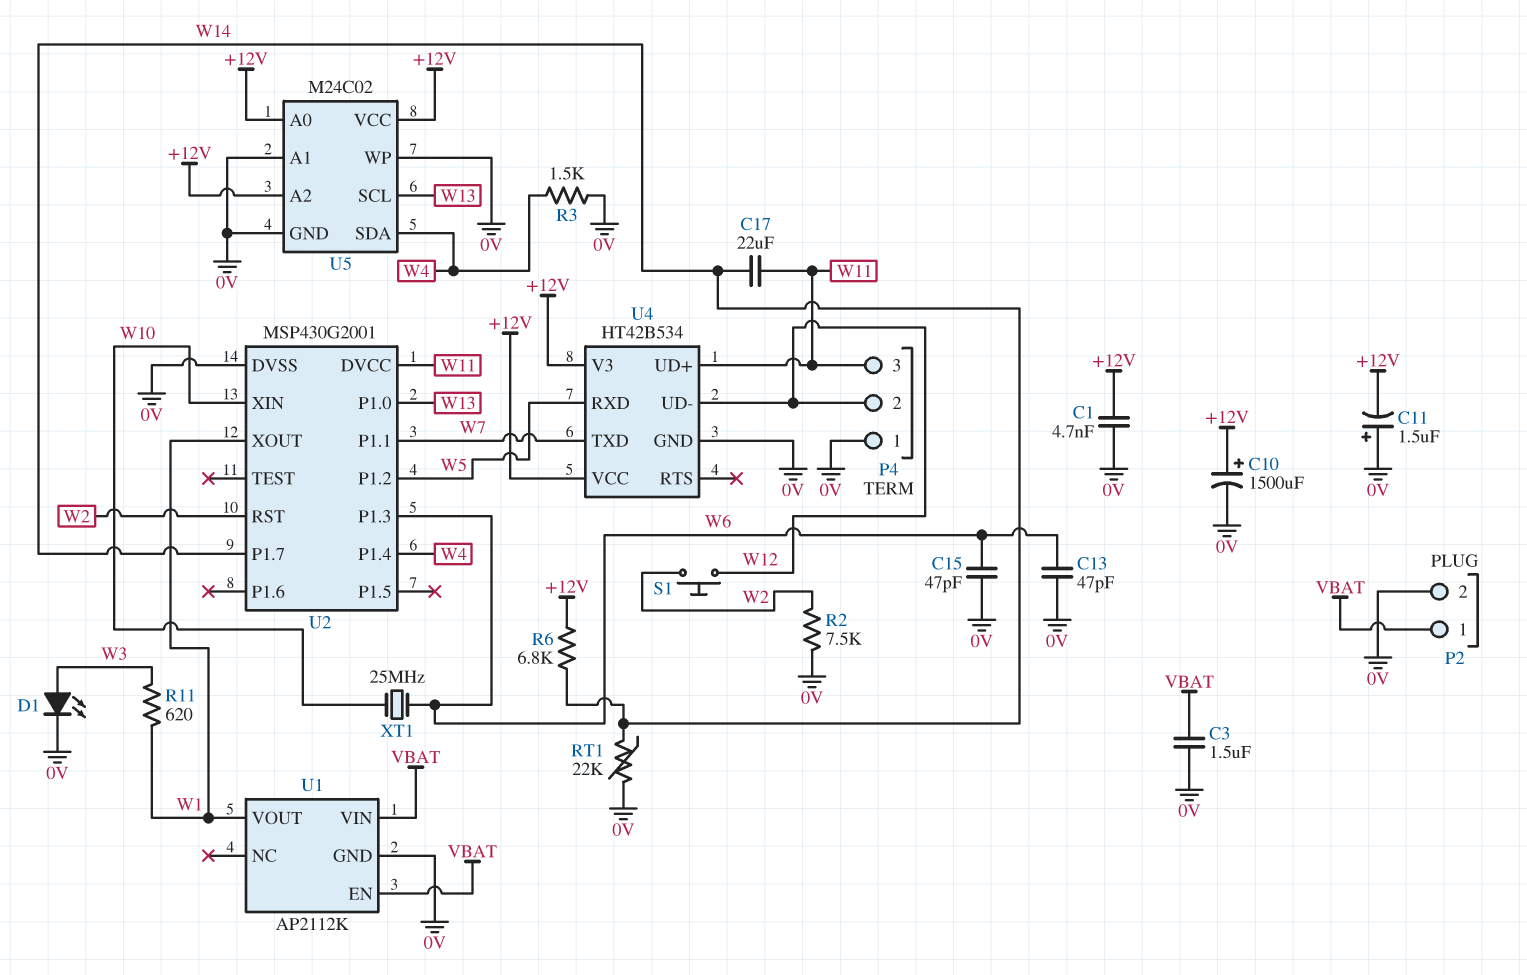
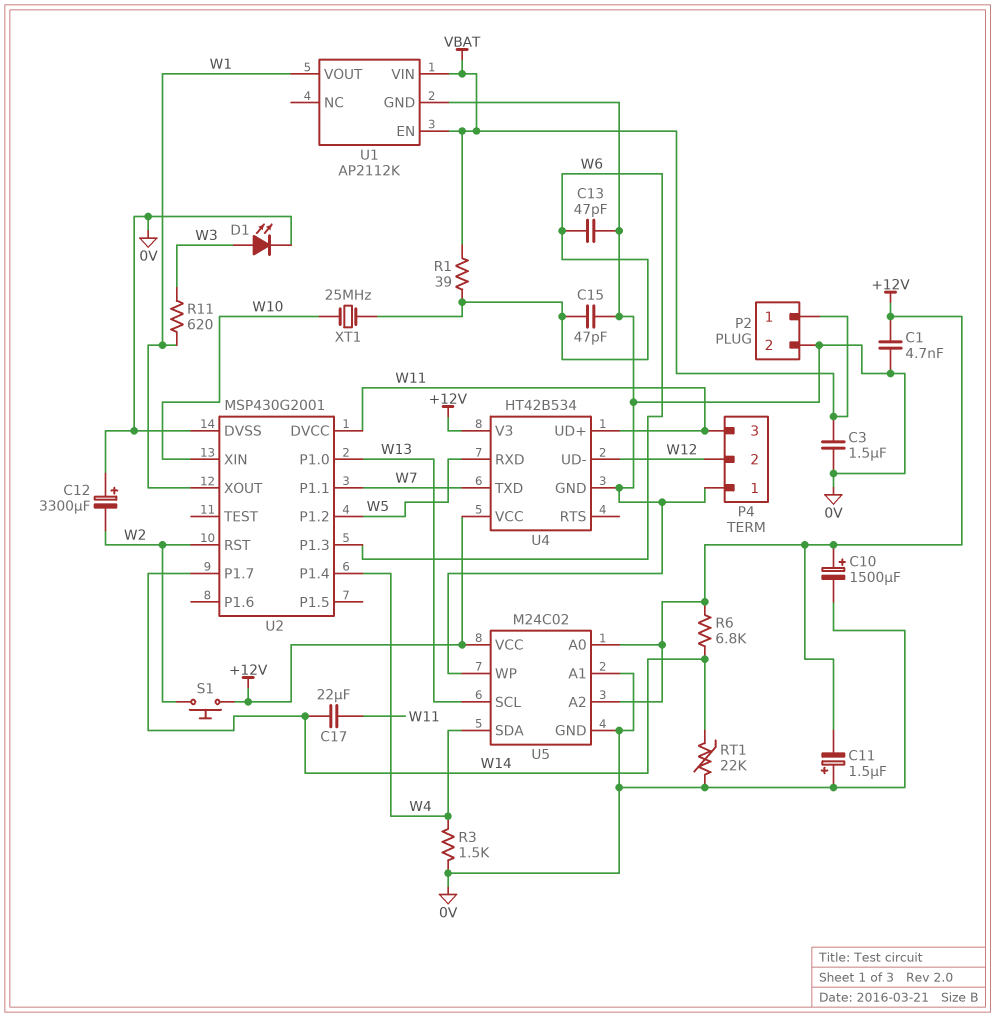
C12: none -> 3300uF (plus 0V, minus W2)
R1: none -> 39 (VBAT, W6)
R2: 7.5k (0V, W2) -> none
S1: button (W2, W12) -> button (+12V, W2)

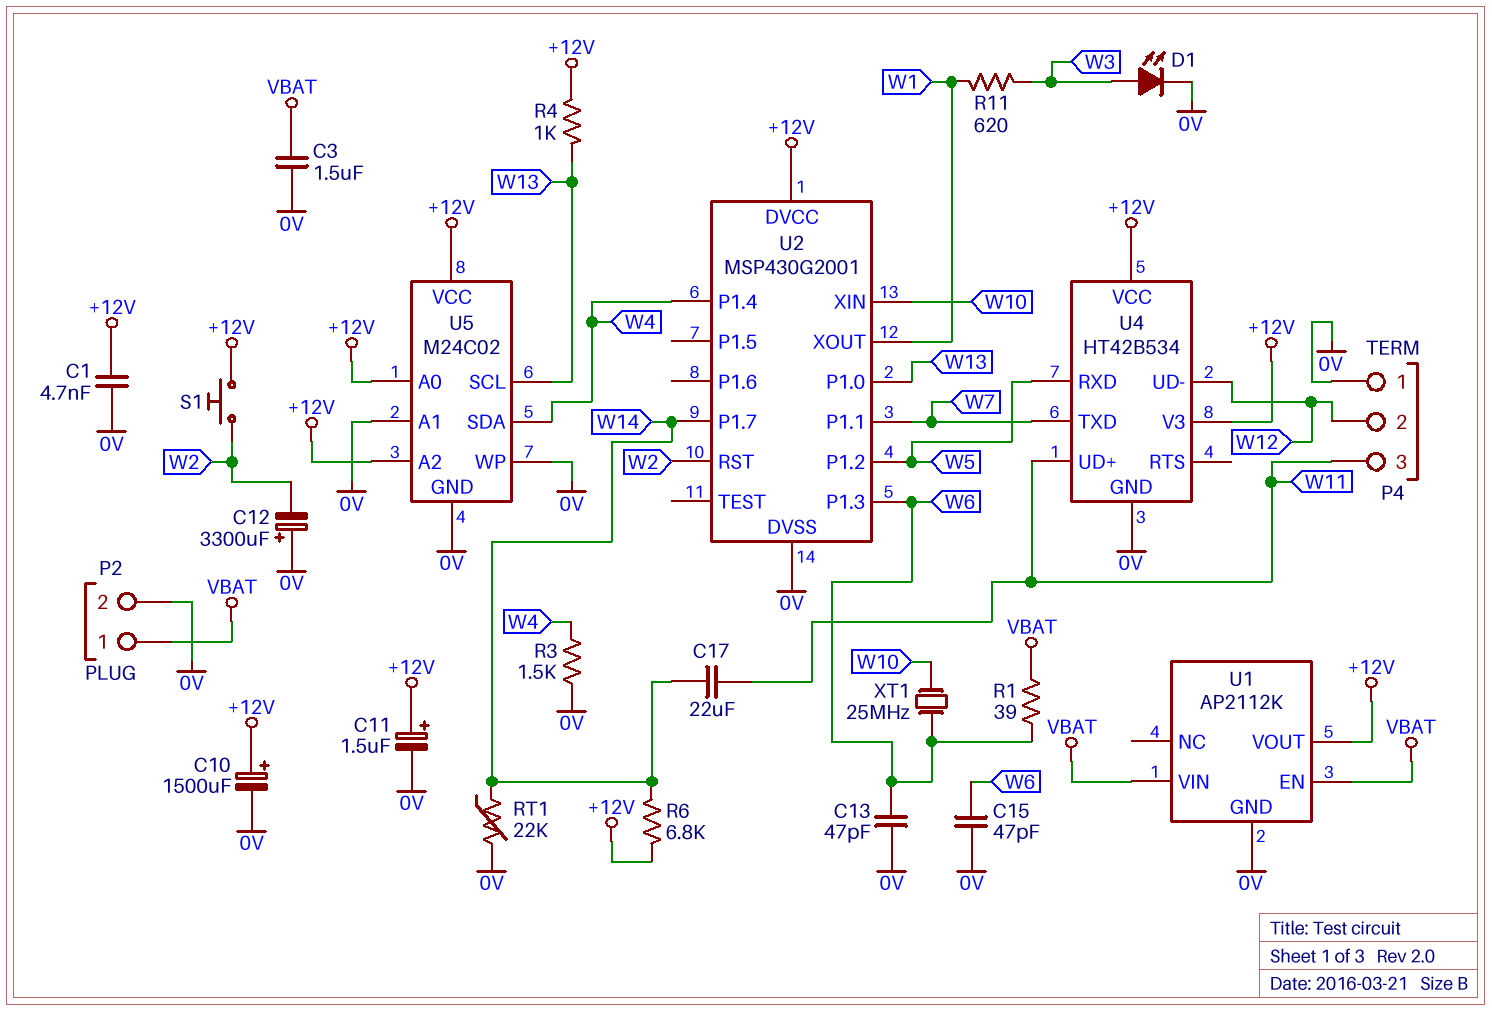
C11: 1.5uF (plus 0V, minus +12V) -> 1.5uF (plus +12V, minus 0V)
R4: none -> 1k (+12V, W13)
U1 pin VOUT: W1 -> +12V
U2 pin DVCC: W11 -> +12V

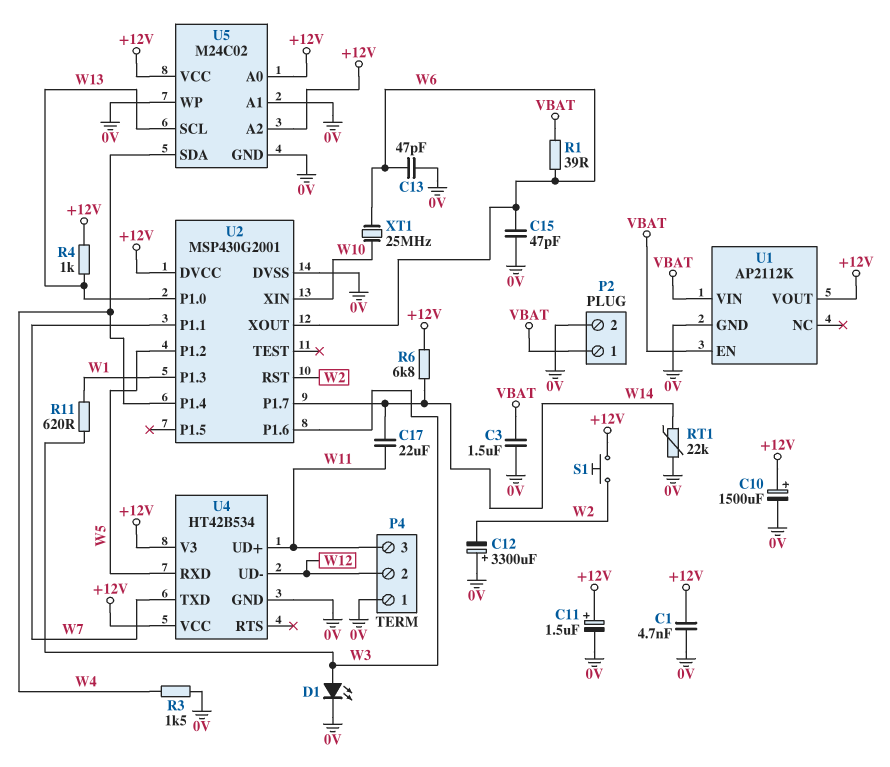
U2 pin P1.3: W6 -> W1
U2 pin P1.6: none -> W3
U2 pin XOUT: W1 -> W6

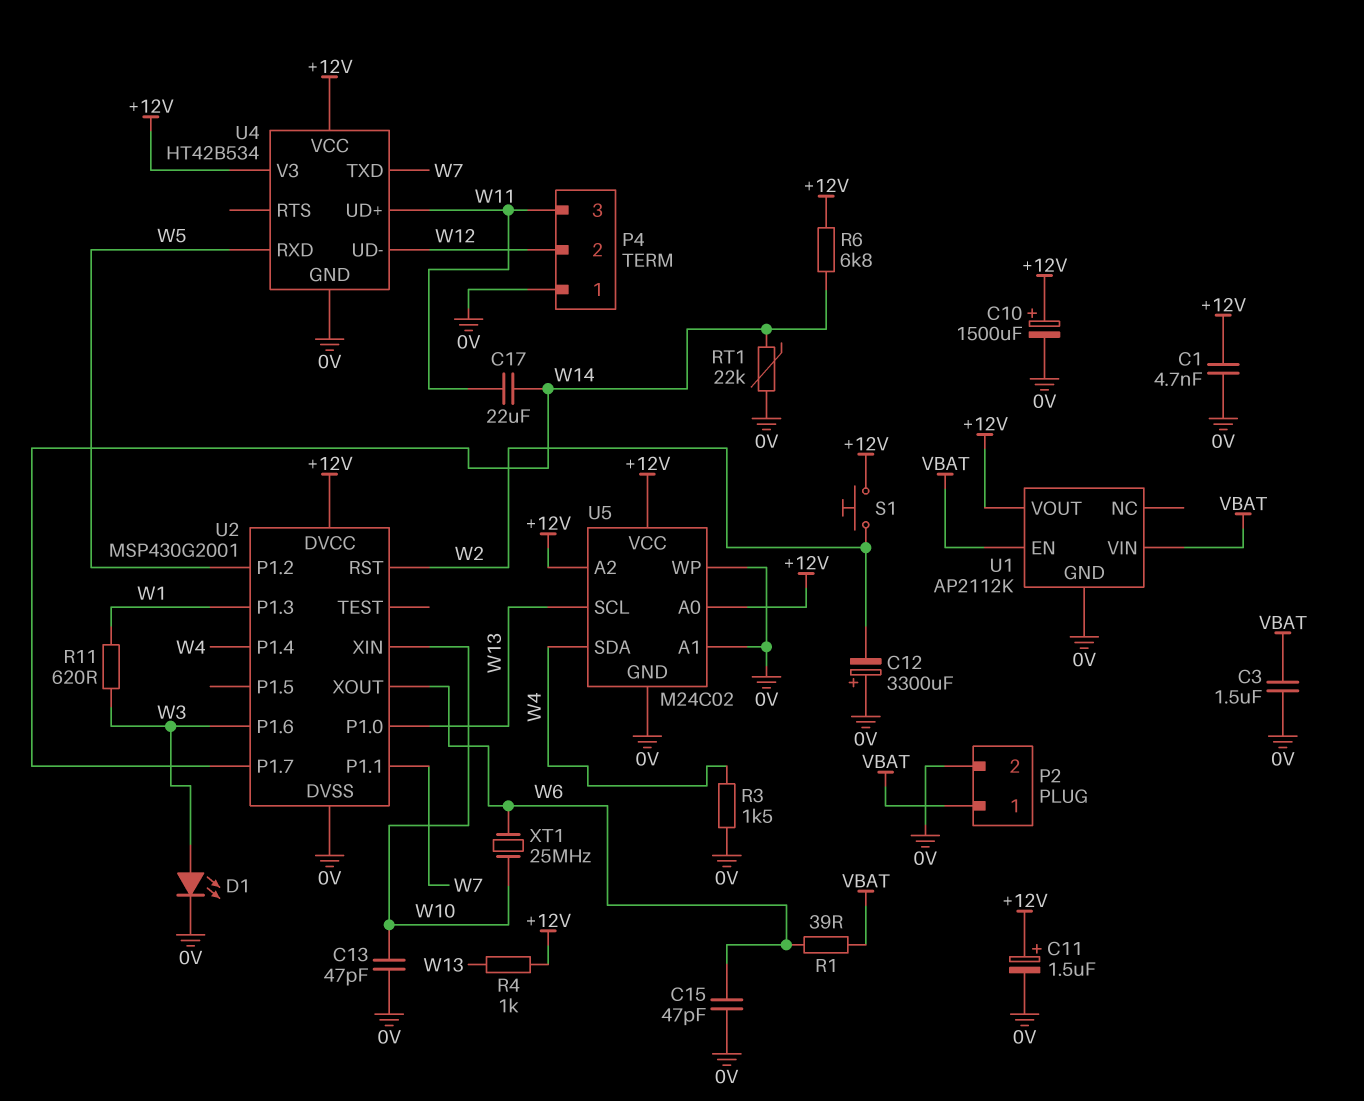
C13: 47pF (0V, W6) -> 47pF (0V, W10)

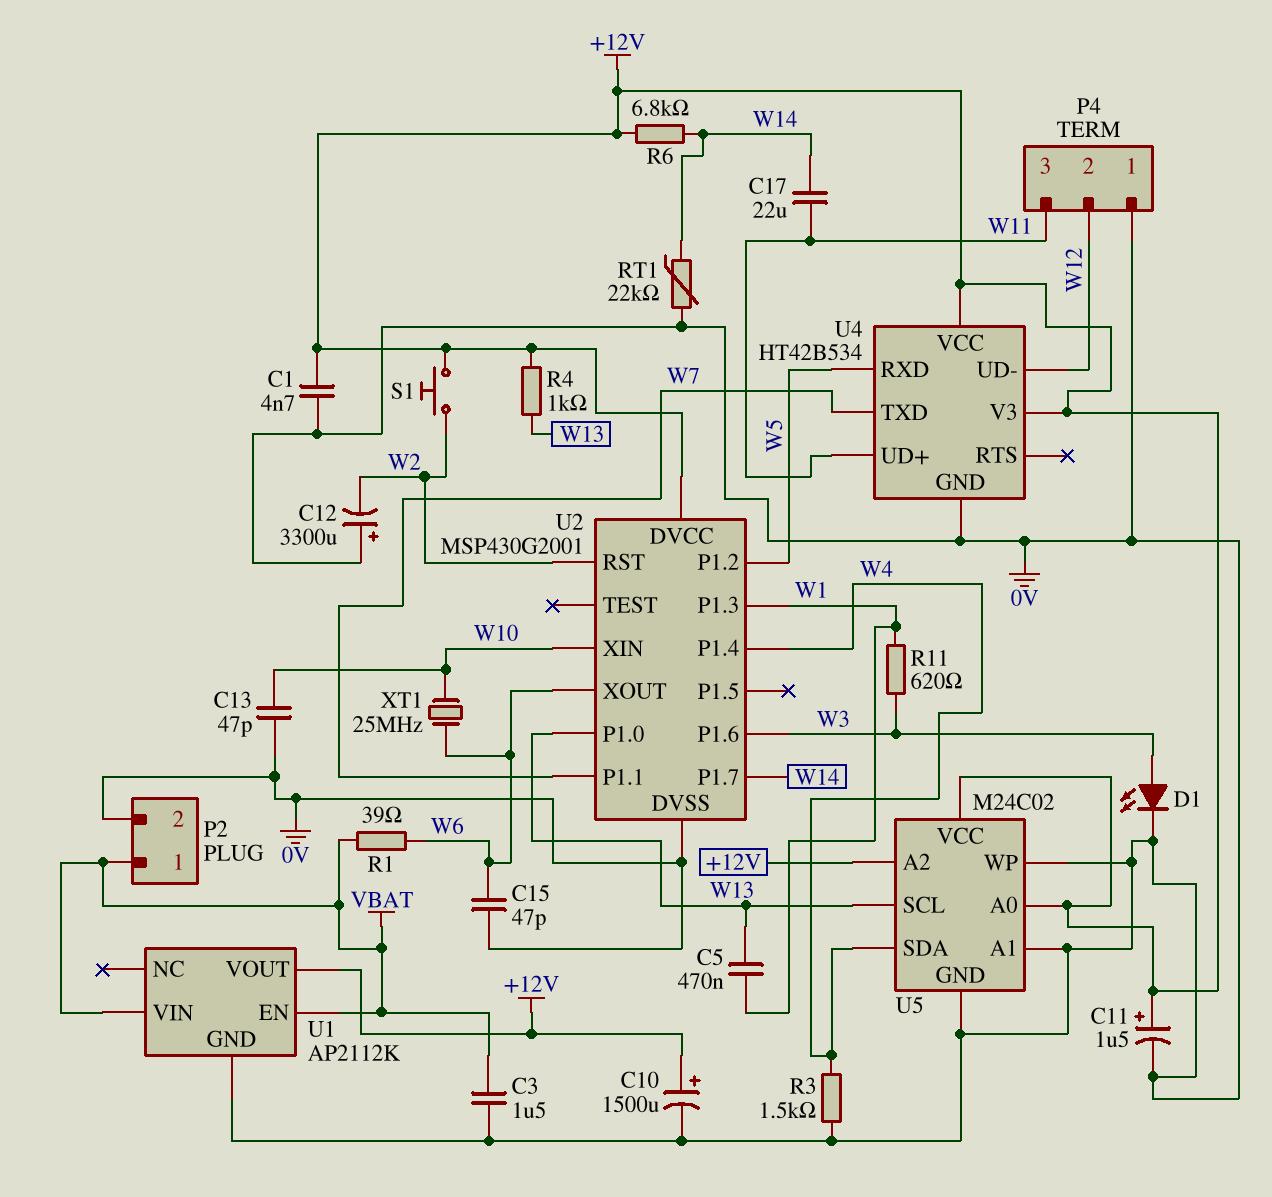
C5: none -> 470nF (W1, W13)

